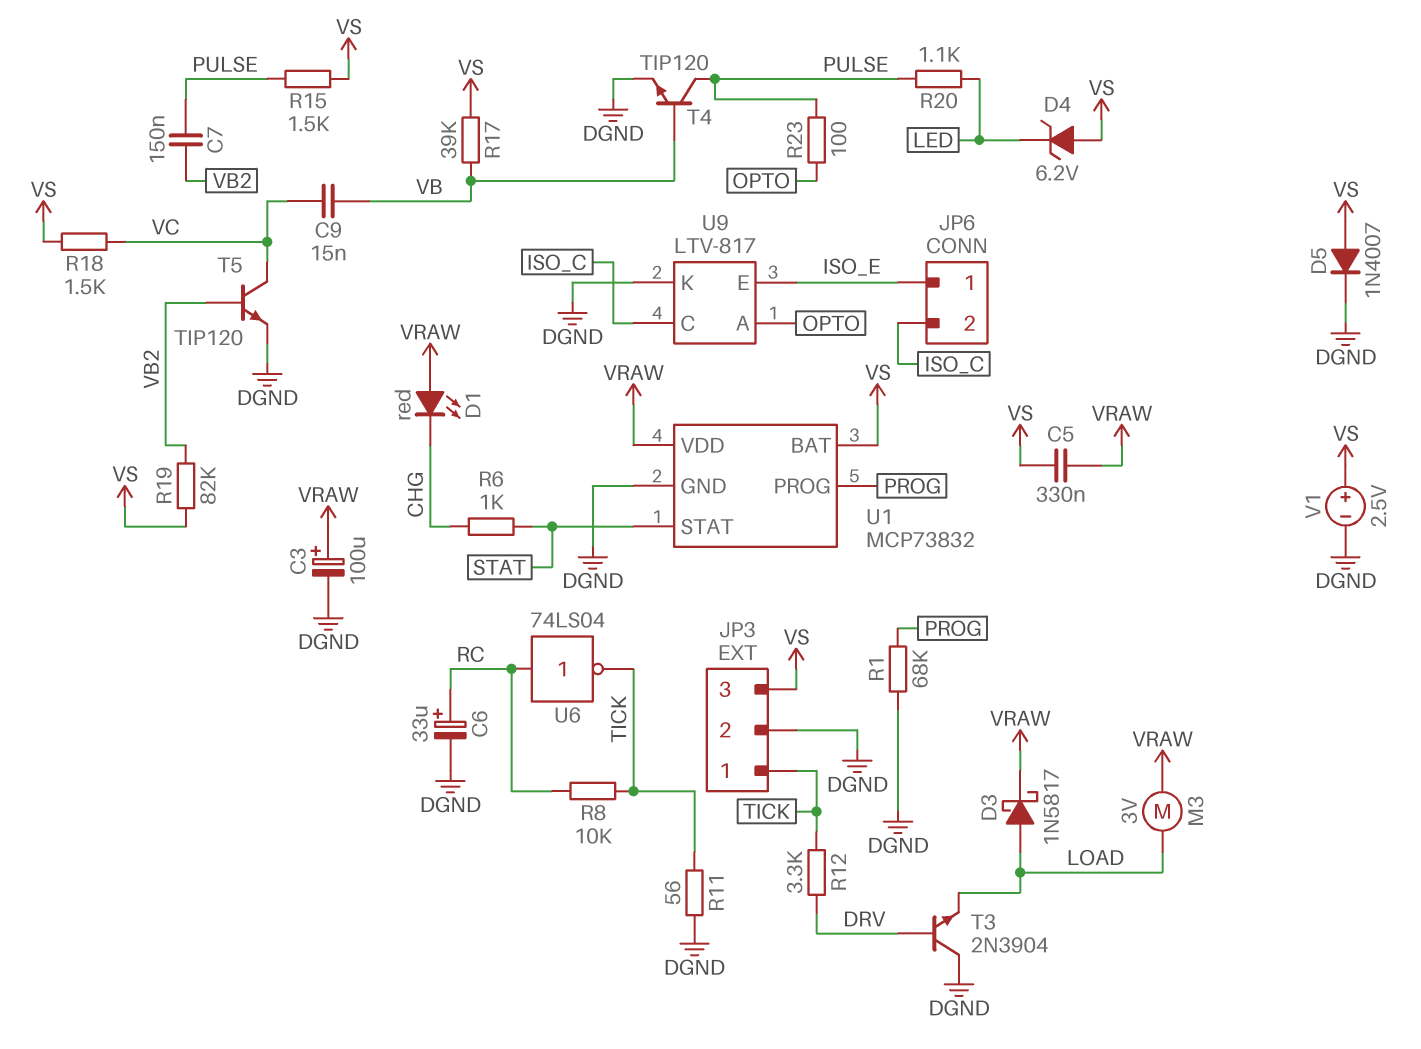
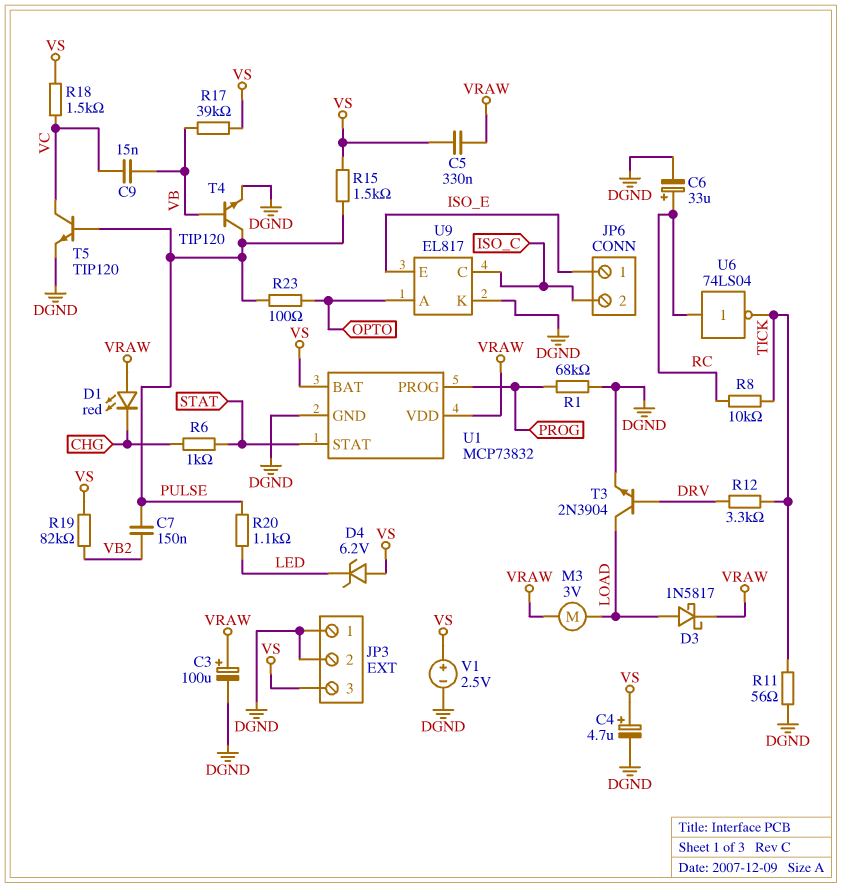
C4: none -> 4.7uF (plus VS, minus DGND)
D5: diode 1N4007 (A VS, K DGND) -> none
JP3 pin 1: TICK -> DGND
T3: NPN 2N3904 (B DRV, C DGND, E LOAD) -> NPN 2N3904 (B DRV, C LOAD, E DGND)
T5: NPN TIP120 (B VB2, C VC, E DGND) -> NPN TIP120 (B PULSE, C VC, E DGND)
U9: LTV-817 -> EL817

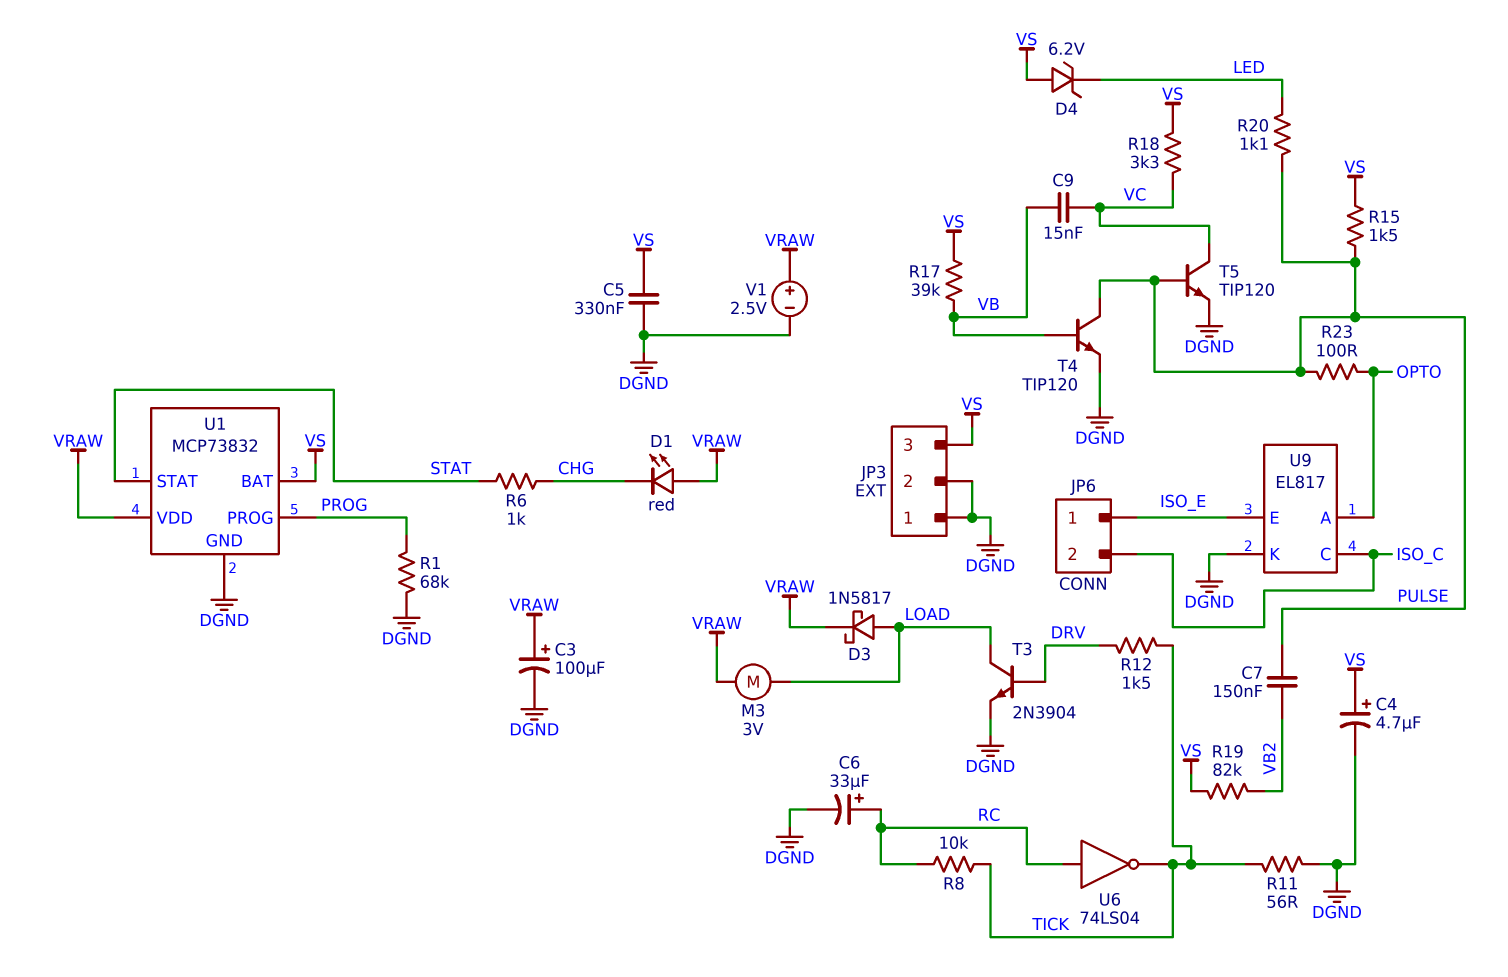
C5: 330nF (VRAW, VS) -> 330nF (DGND, VS)
R12: 3.3k (DRV, TICK) -> 1.5k (DRV, TICK)
R18: 1.5k (VC, VS) -> 3.3k (VC, VS)
V1: 2.5V (plus VS, minus DGND) -> 2.5V (plus VRAW, minus DGND)

